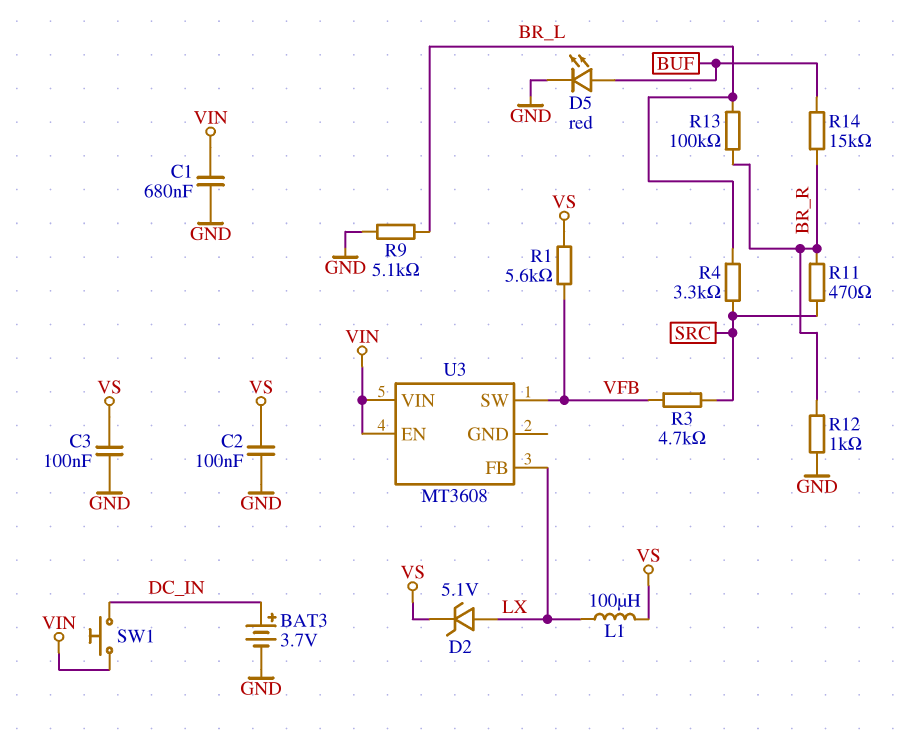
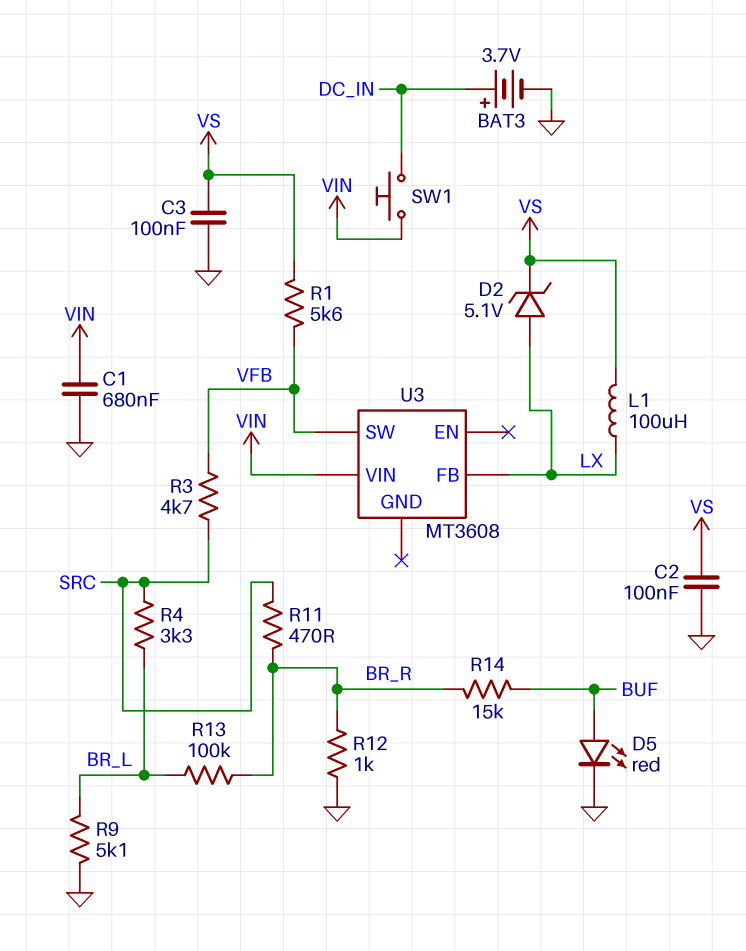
U3 pin EN: VIN -> none

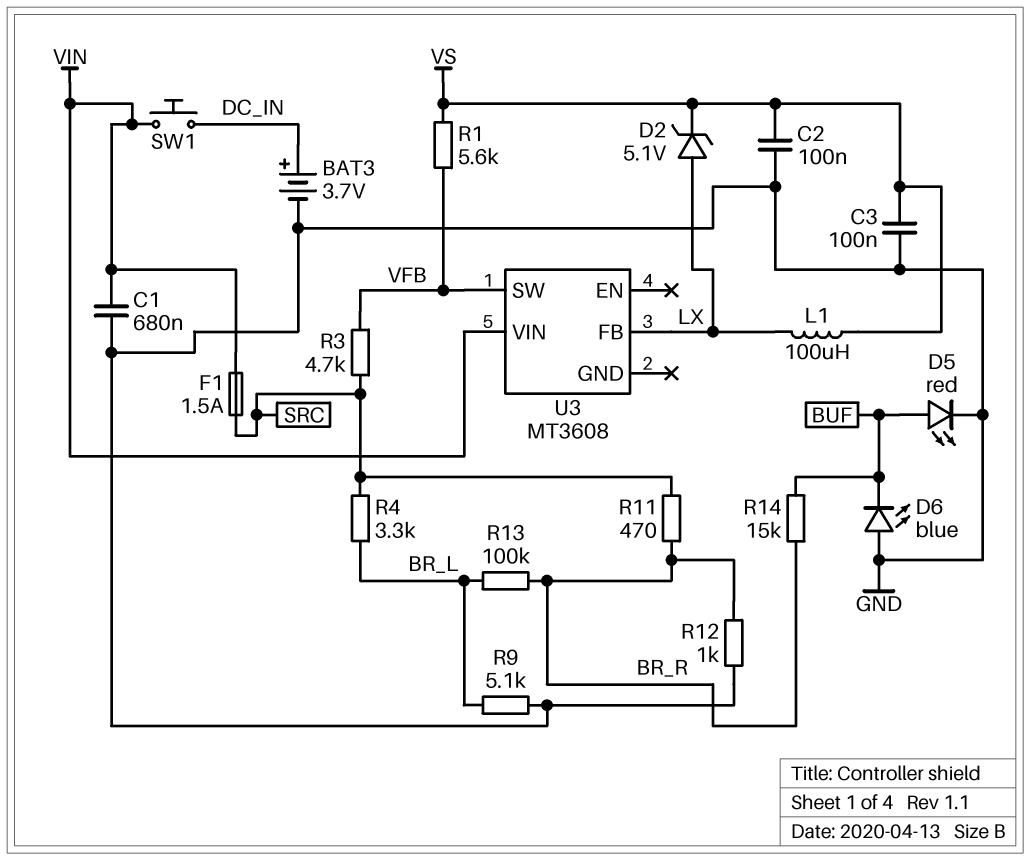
D6: none -> LED blue (A GND, K BUF)
F1: none -> 1.5A (SRC, VIN)

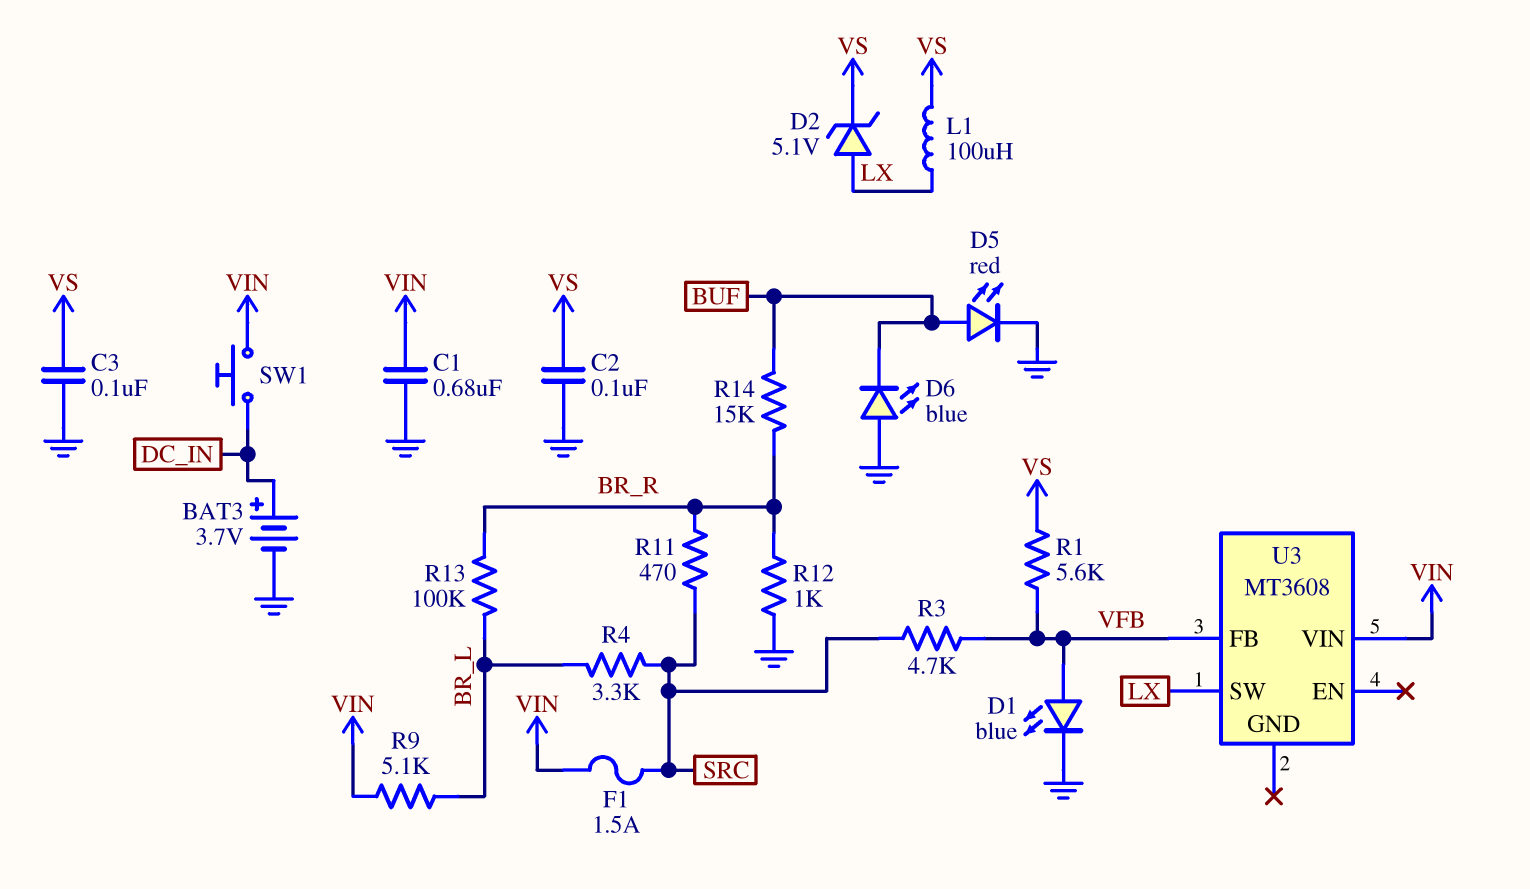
D1: none -> LED blue (A VFB, K GND)
R9: 5.1k (BR_L, GND) -> 5.1k (BR_L, VIN)
U3 pin FB: LX -> VFB
U3 pin SW: VFB -> LX

